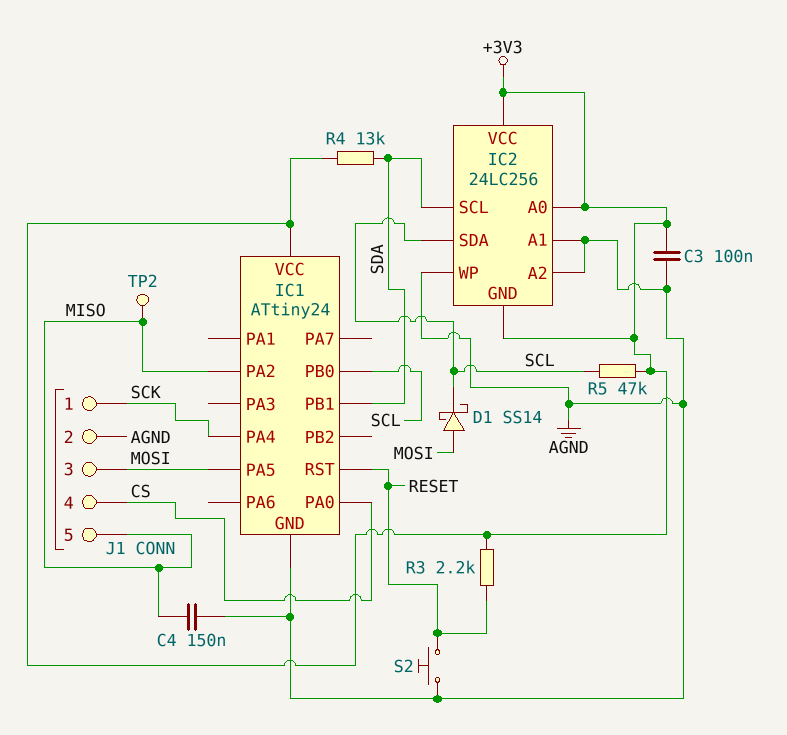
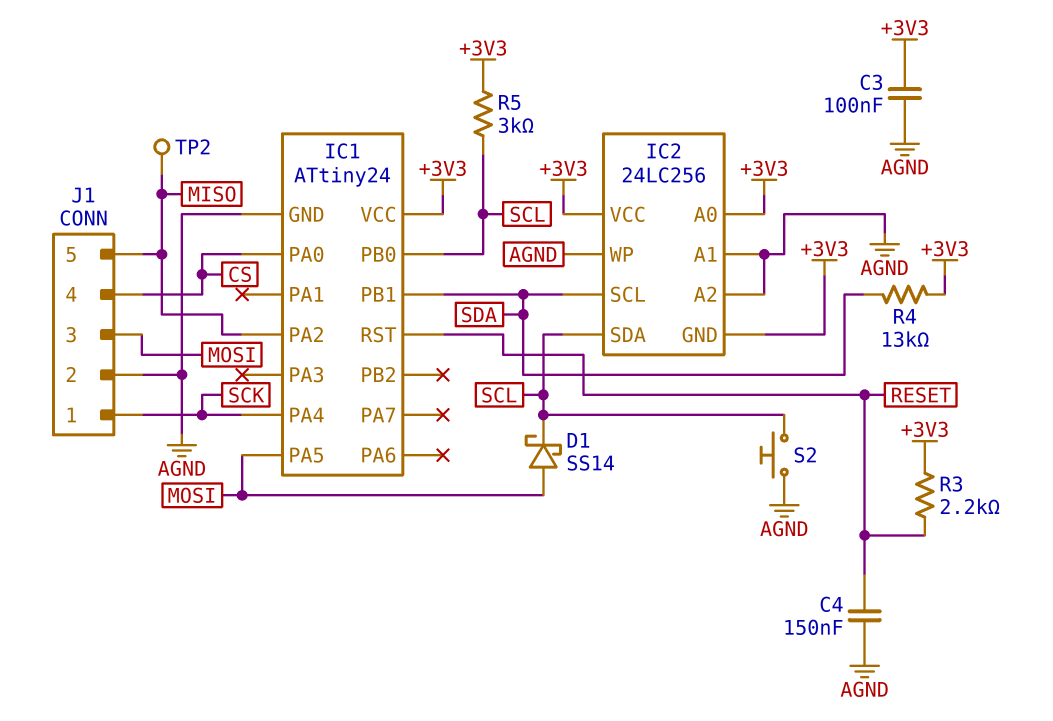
C4: 150nF (AGND, MISO) -> 150nF (AGND, RESET)
R5: 47k (+3V3, SCL) -> 3k (+3V3, SCL)
S2: button (AGND, RESET) -> button (AGND, SCL)

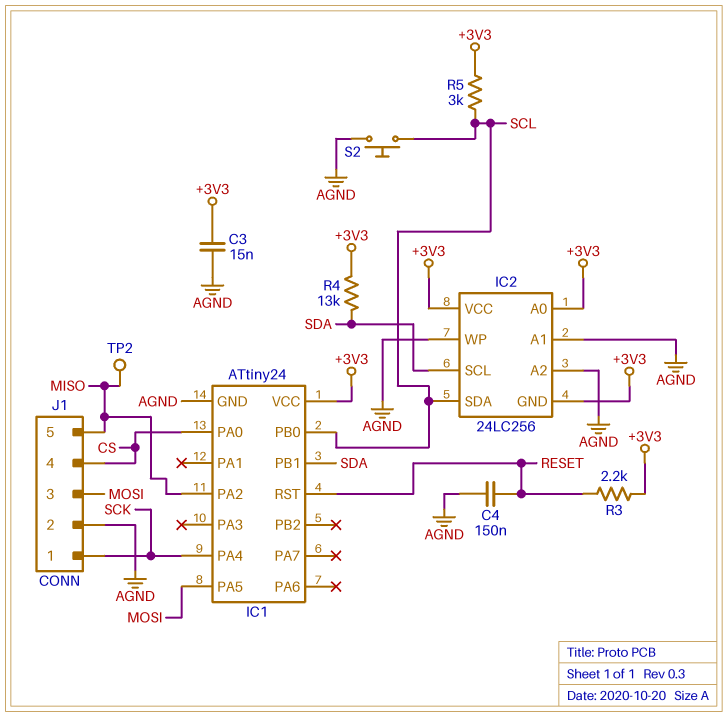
C3: 100nF (+3V3, AGND) -> 15nF (+3V3, AGND)
D1: schottky SS14 (A MOSI, K SCL) -> none

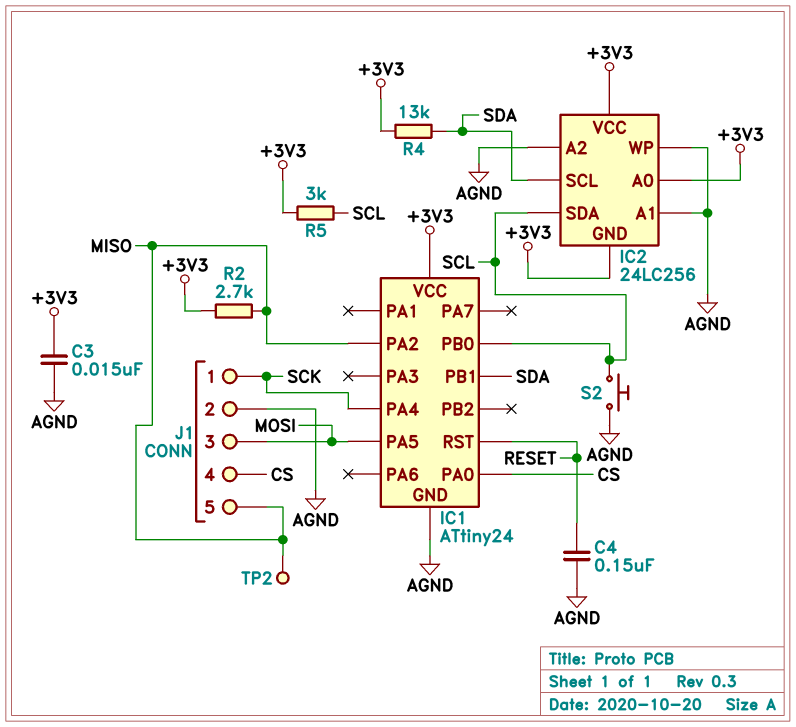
R2: none -> 2.7k (+3V3, MISO)
R3: 2.2k (+3V3, RESET) -> none

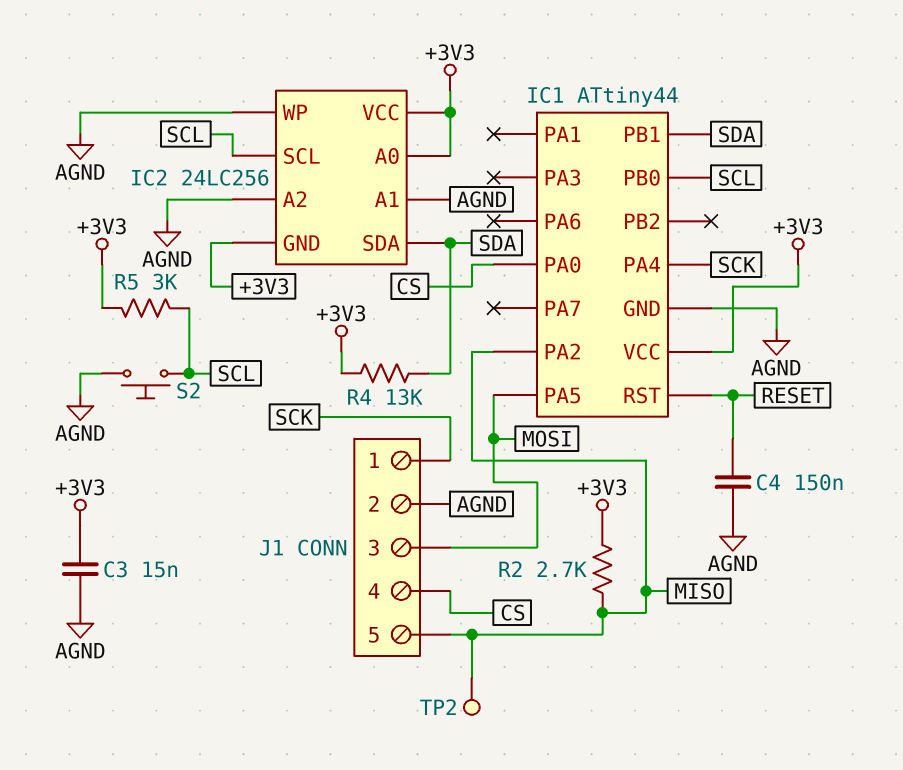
IC1: ATtiny24 -> ATtiny44
IC2 pin SCL: SDA -> SCL
IC2 pin SDA: SCL -> SDA

